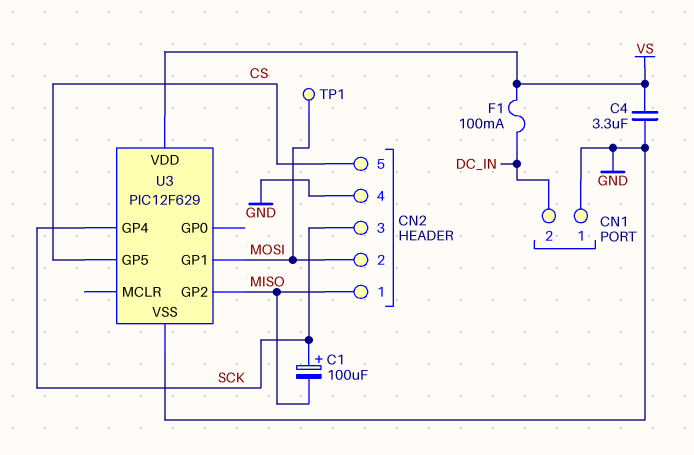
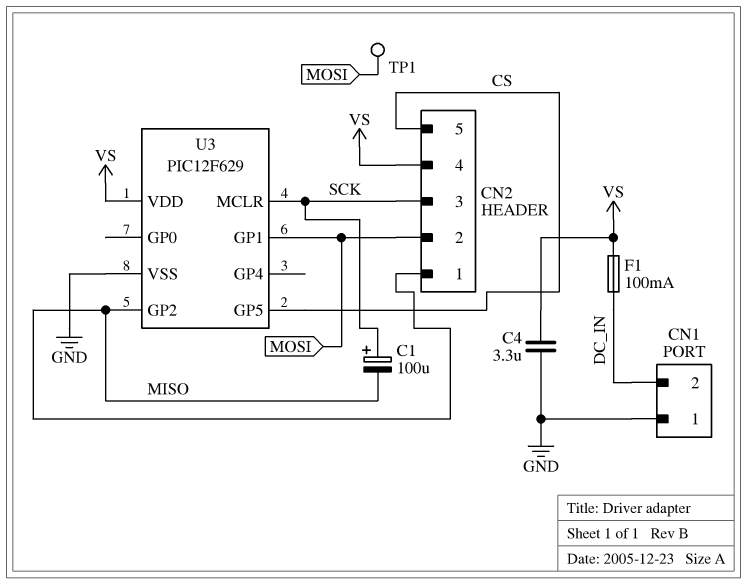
CN2 pin 4: GND -> VS
U3 pin GP4: SCK -> none
U3 pin MCLR: none -> SCK

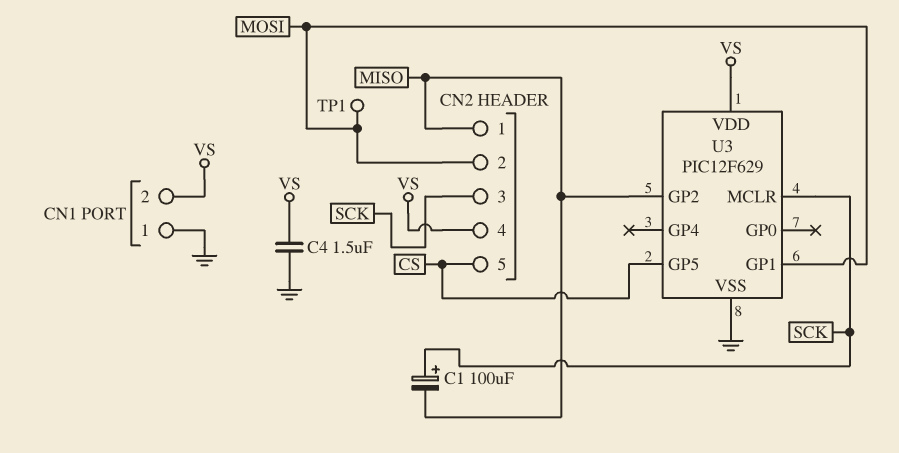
C4: 3.3uF (GND, VS) -> 1.5uF (GND, VS)
CN1 pin 2: DC_IN -> VS
F1: 100mA (DC_IN, VS) -> none

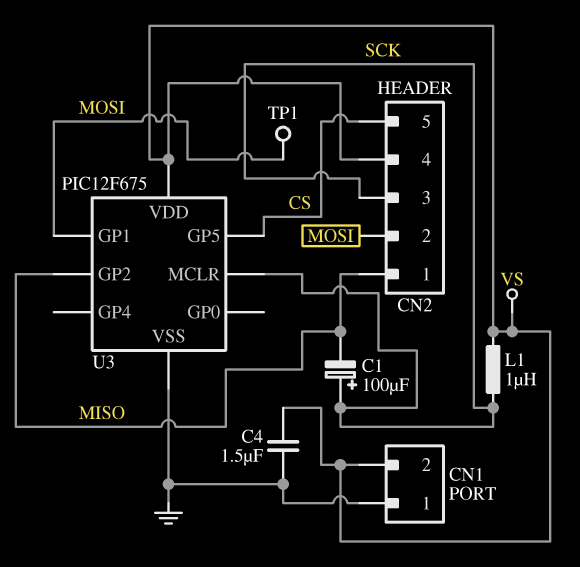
L1: none -> 1uH (SCK, VS)
U3: PIC12F629 -> PIC12F675

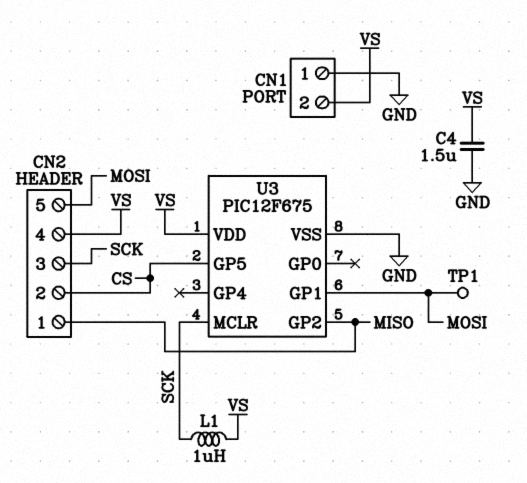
C1: 100uF (plus SCK, minus MISO) -> none
CN2 pin 2: MOSI -> CS
CN2 pin 5: CS -> MOSI

